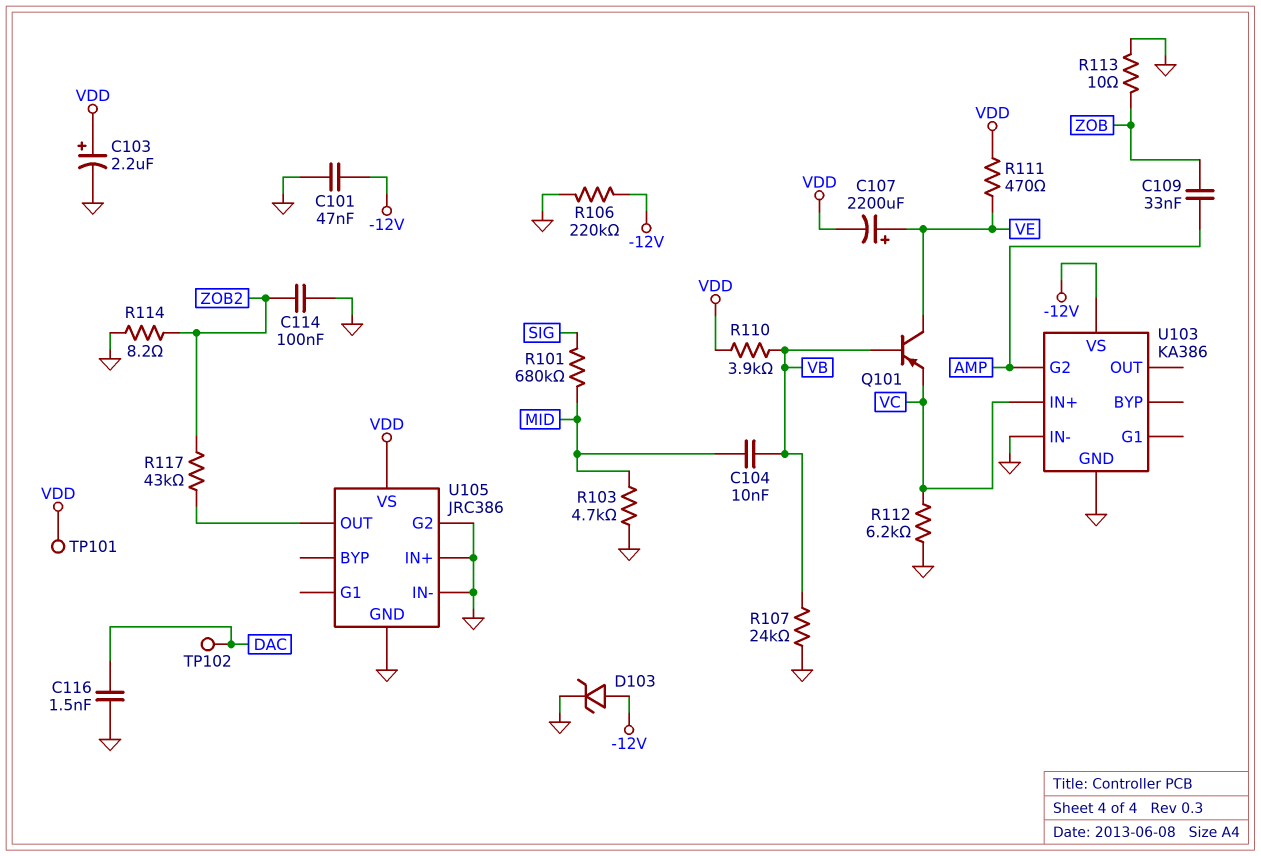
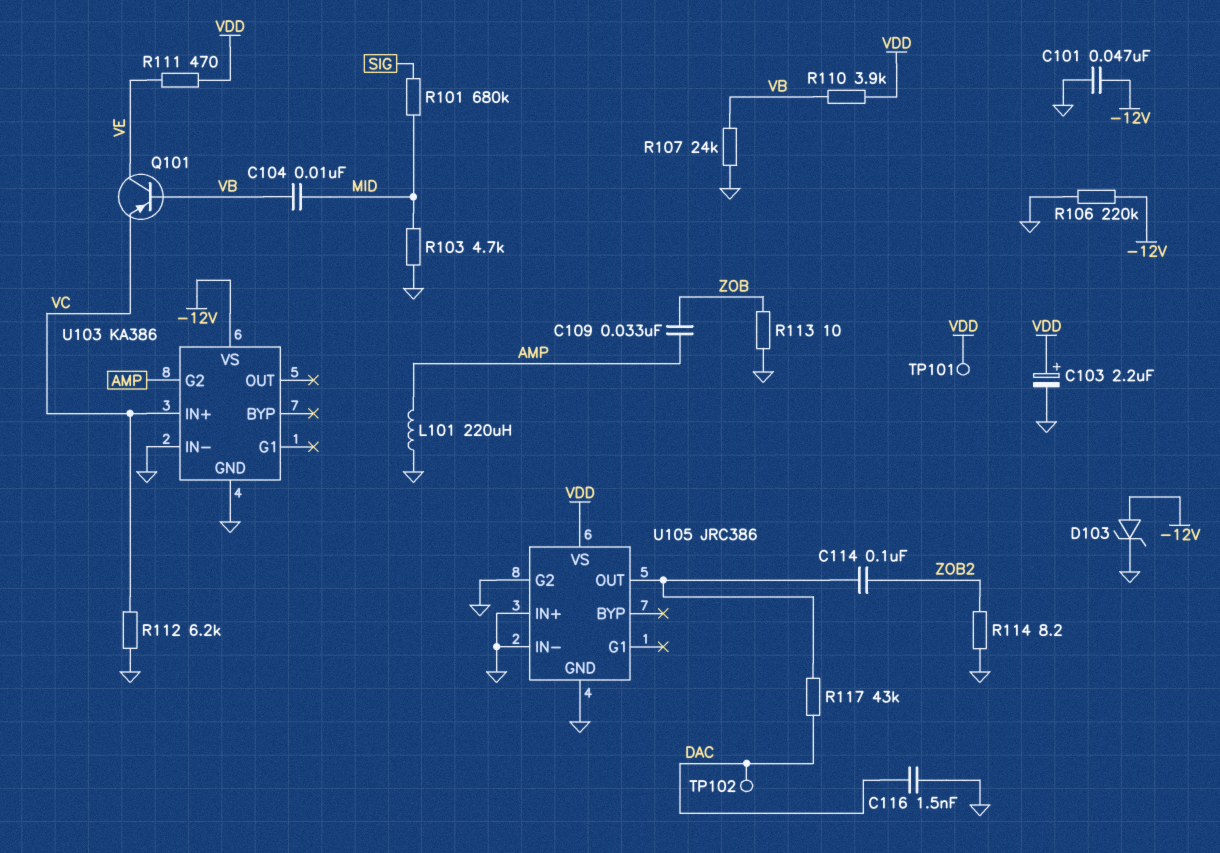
C107: 2200uF (plus VE, minus VDD) -> none
C114: 100nF (GND, ZOB2) -> 100nF (U105/OUT, ZOB2)
L101: none -> 220uH (AMP, GND)
R117: 43k (U105/OUT, ZOB2) -> 43k (DAC, U105/OUT)

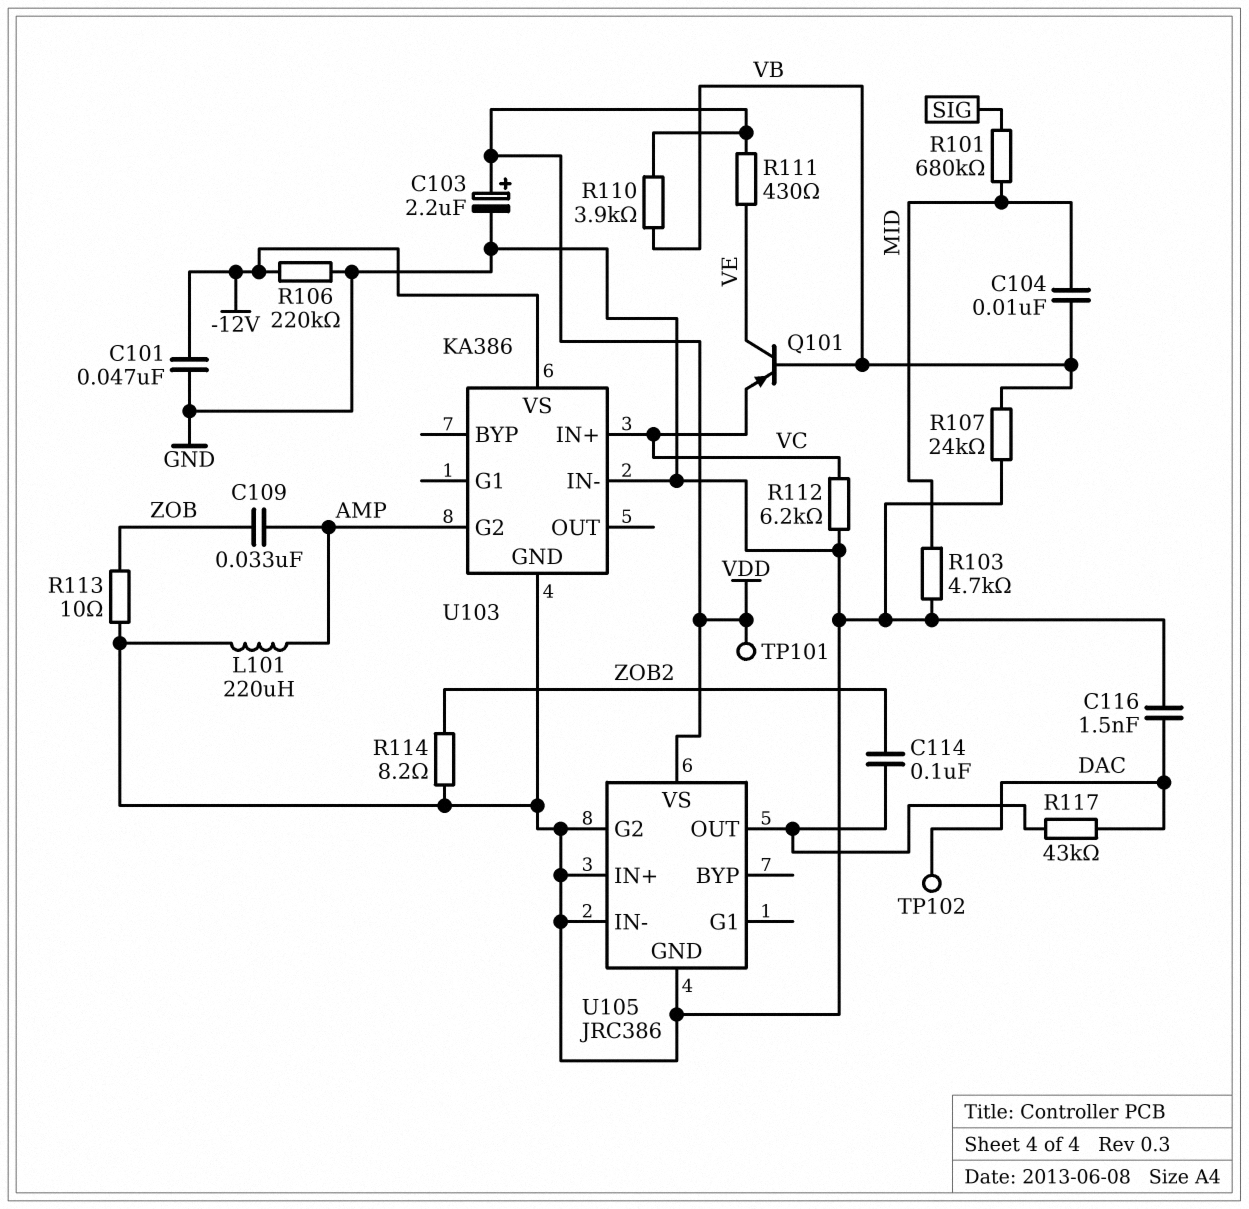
D103: zener (A -12V, K GND) -> none
R111: 470 (VDD, VE) -> 430 (VDD, VE)

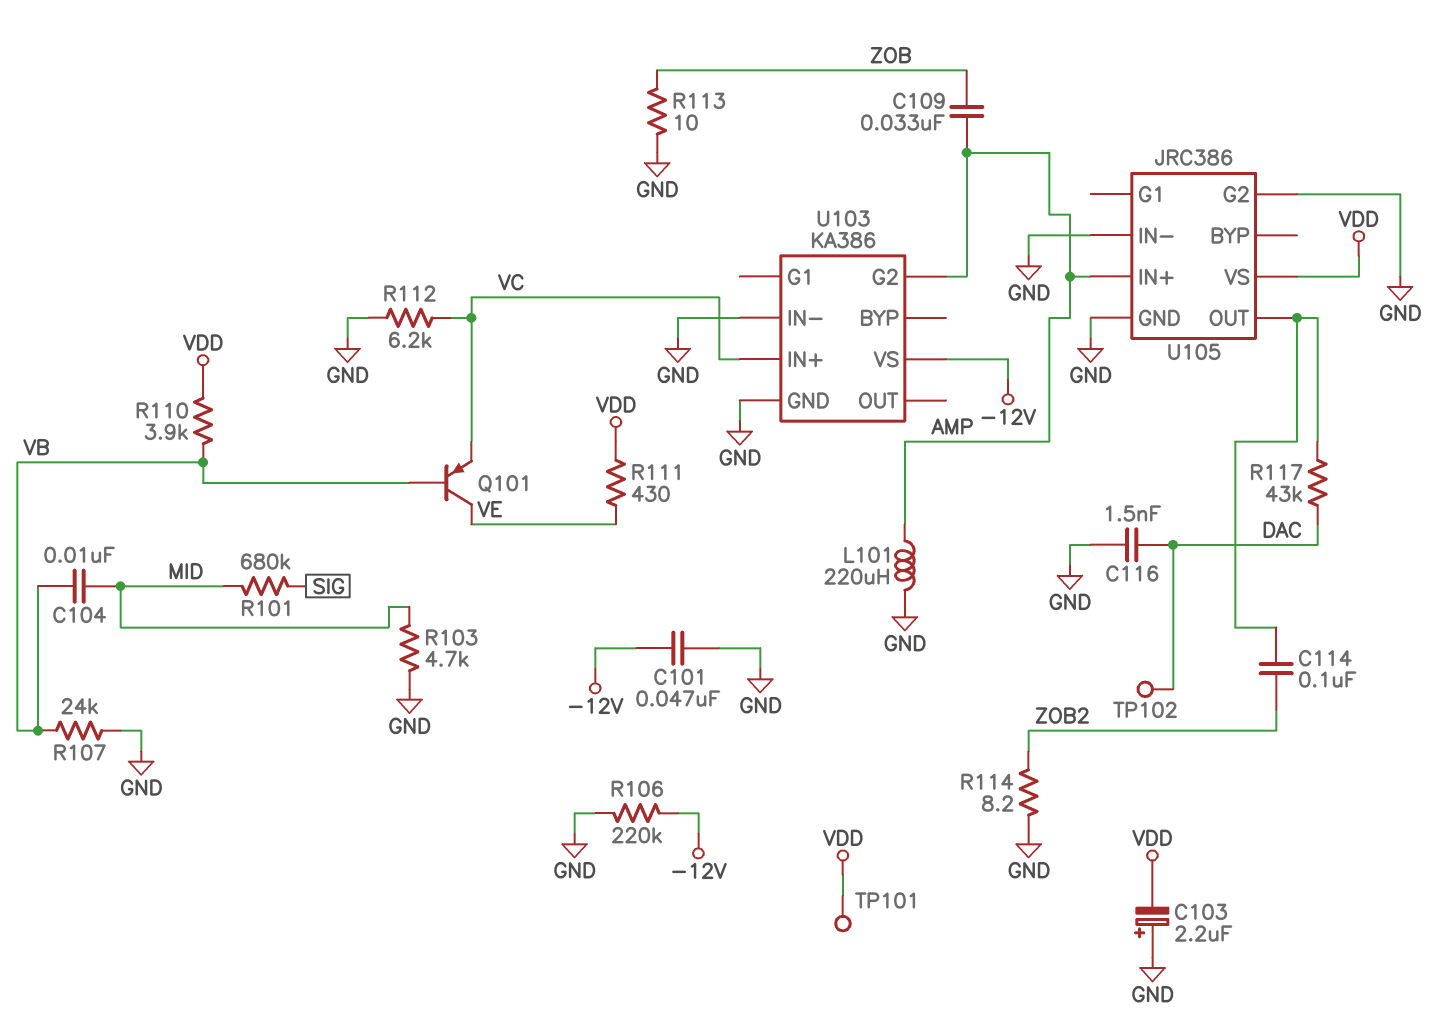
C103: 2.2uF (plus VDD, minus GND) -> 2.2uF (plus GND, minus VDD)
U105 pin IN+: GND -> AMP

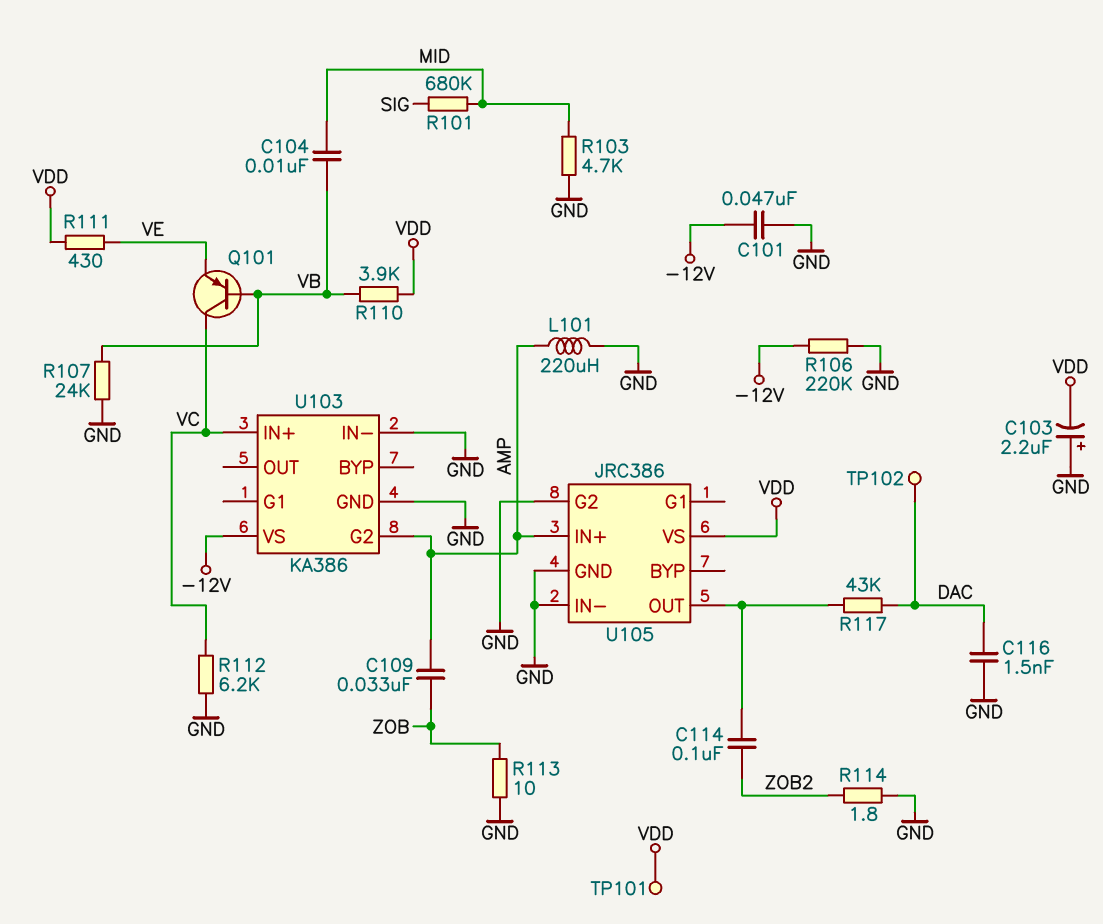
Q101: PNP (B VB, C VE, E VC) -> PNP (B VB, C VC, E VE)
R114: 8.2 (GND, ZOB2) -> 1.8 (GND, ZOB2)

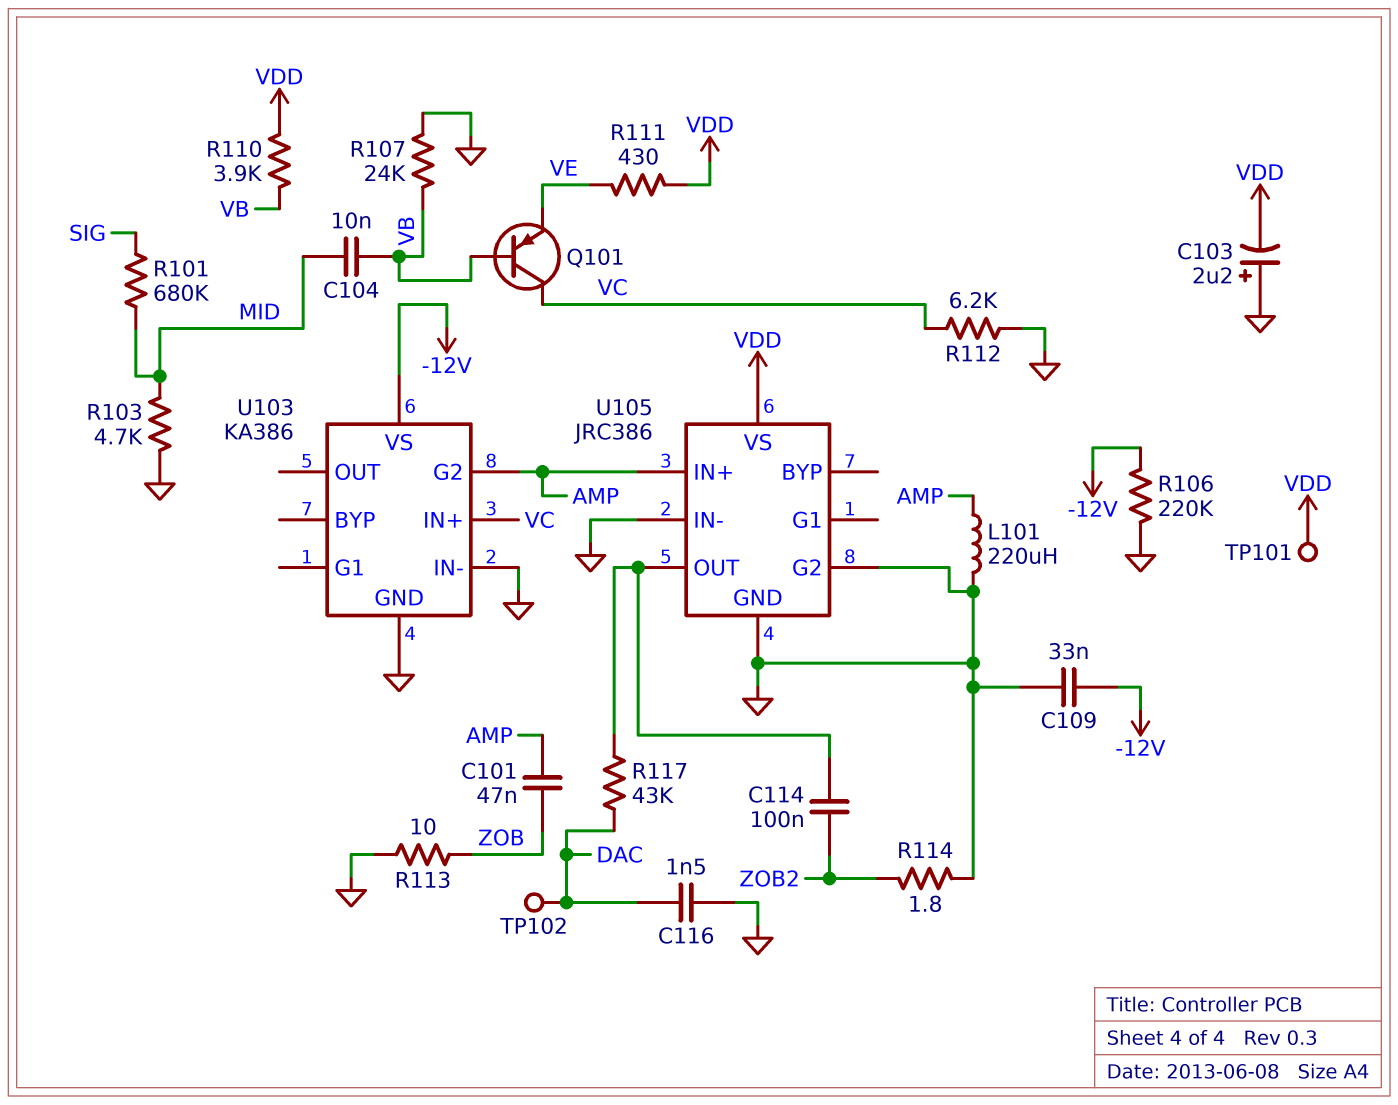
C101: 47nF (-12V, GND) -> 47nF (AMP, ZOB)
C109: 33nF (AMP, ZOB) -> 33nF (-12V, GND)

